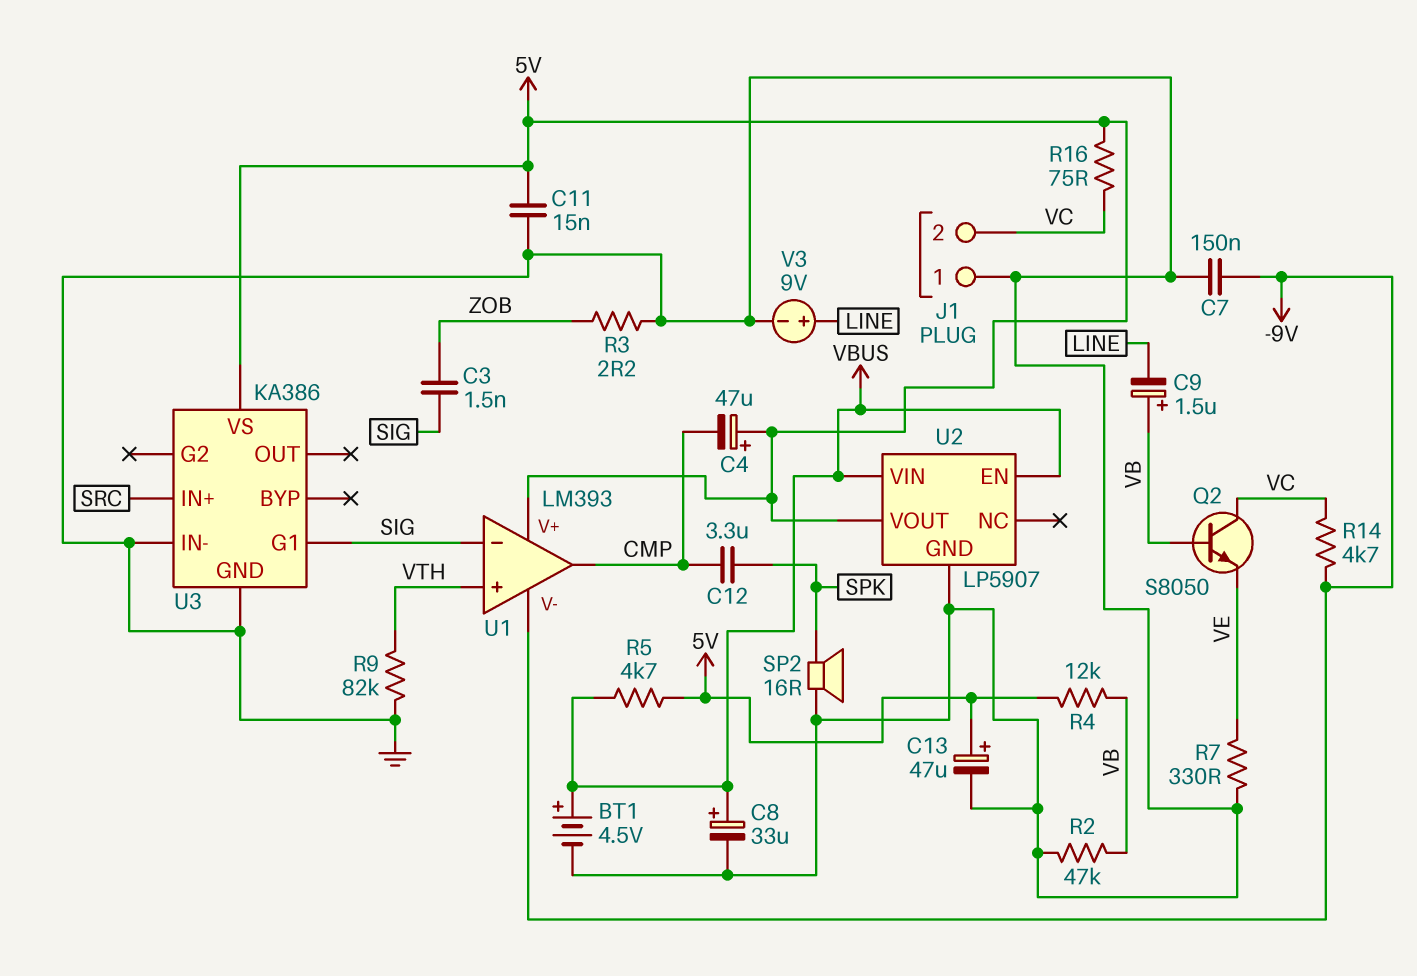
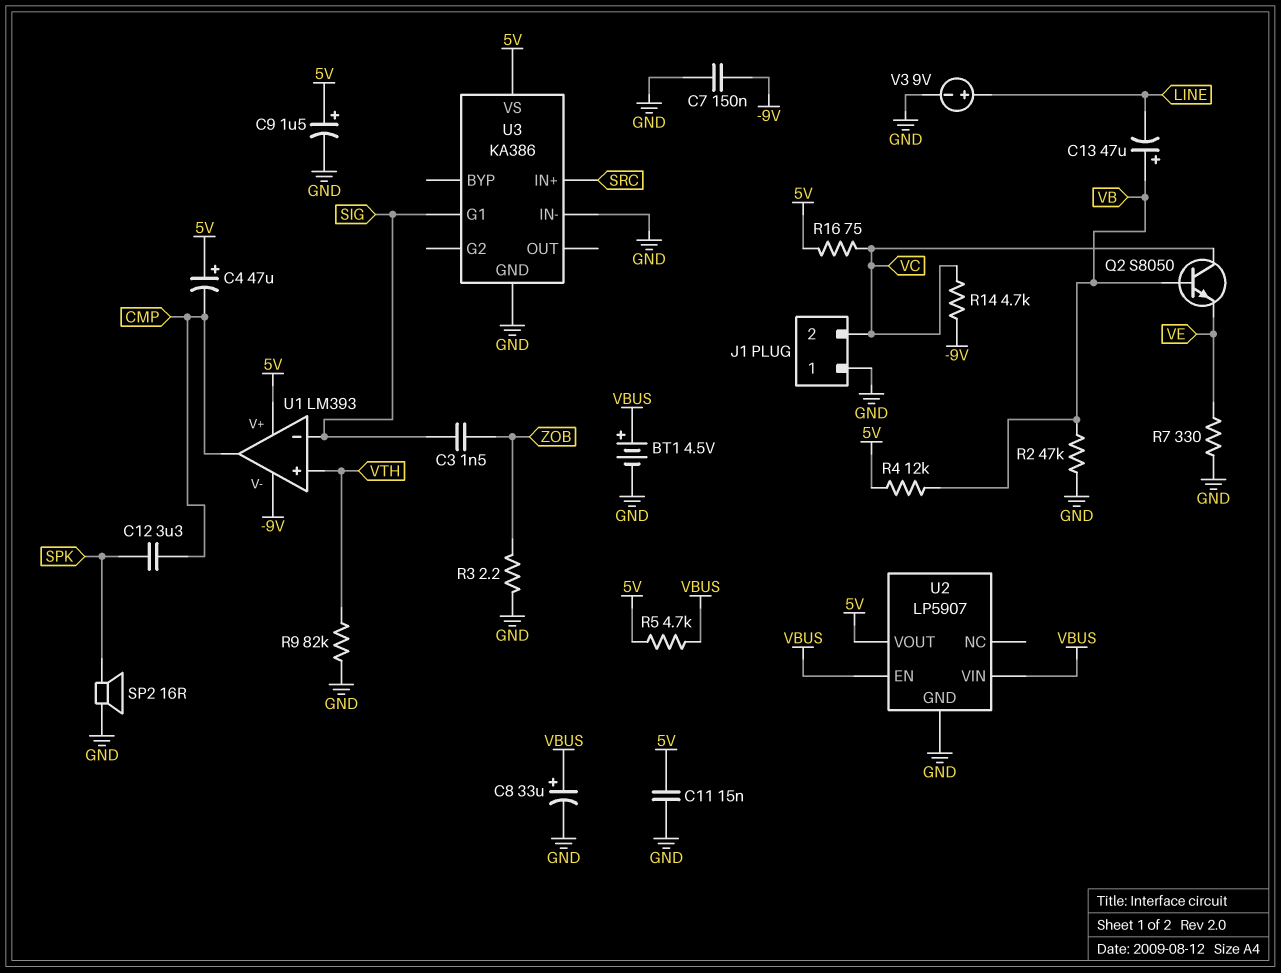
C9: 1.5uF (plus VB, minus LINE) -> 1.5uF (plus 5V, minus GND)
C13: 47uF (plus 5V, minus GND) -> 47uF (plus VB, minus LINE)

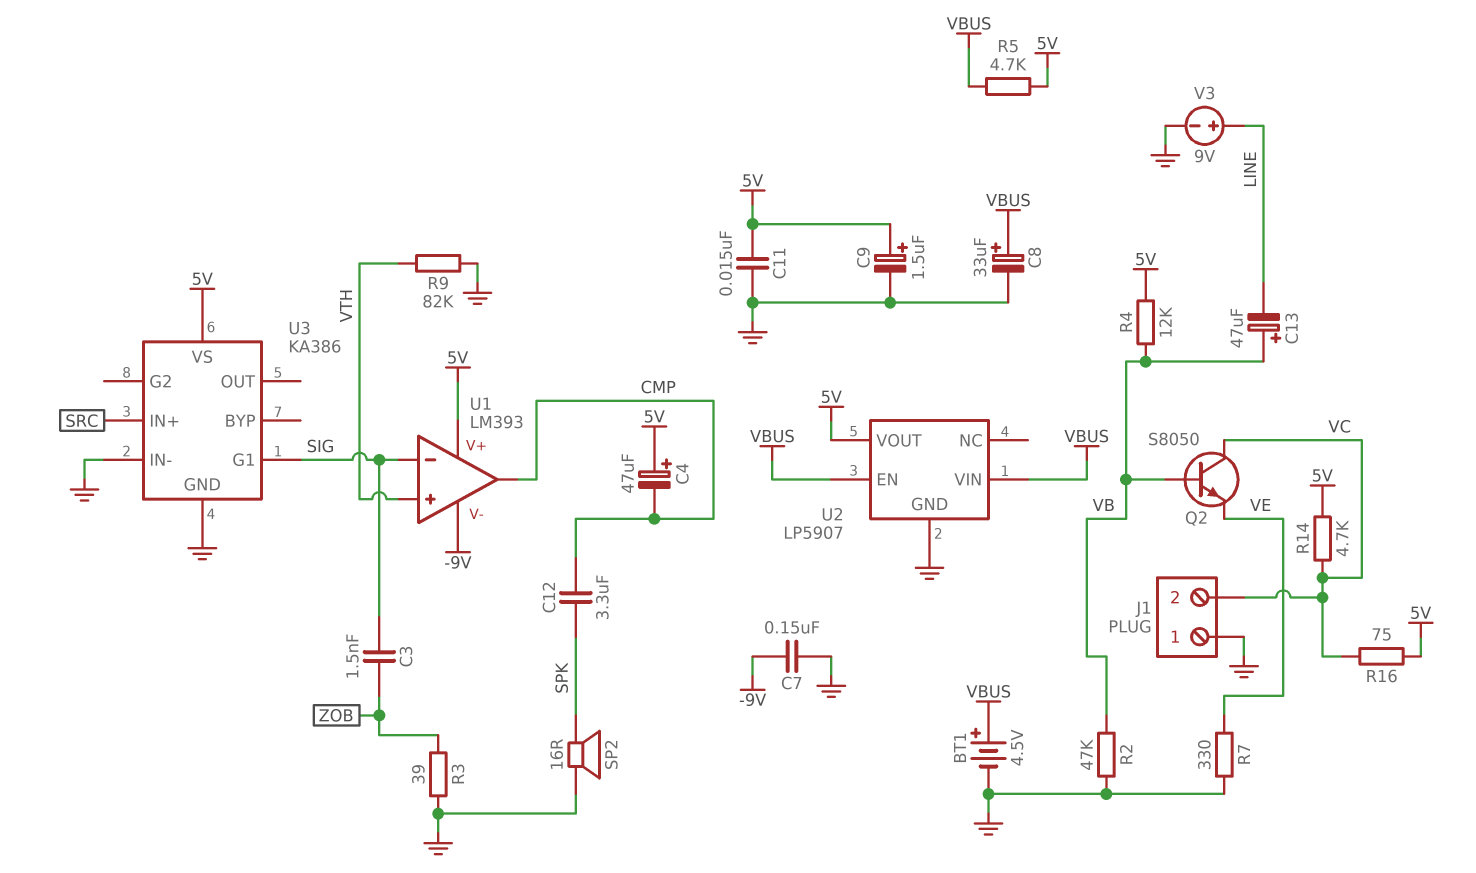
R3: 2.2 (GND, ZOB) -> 39 (GND, ZOB)
R14: 4.7k (-9V, VC) -> 4.7k (5V, VC)

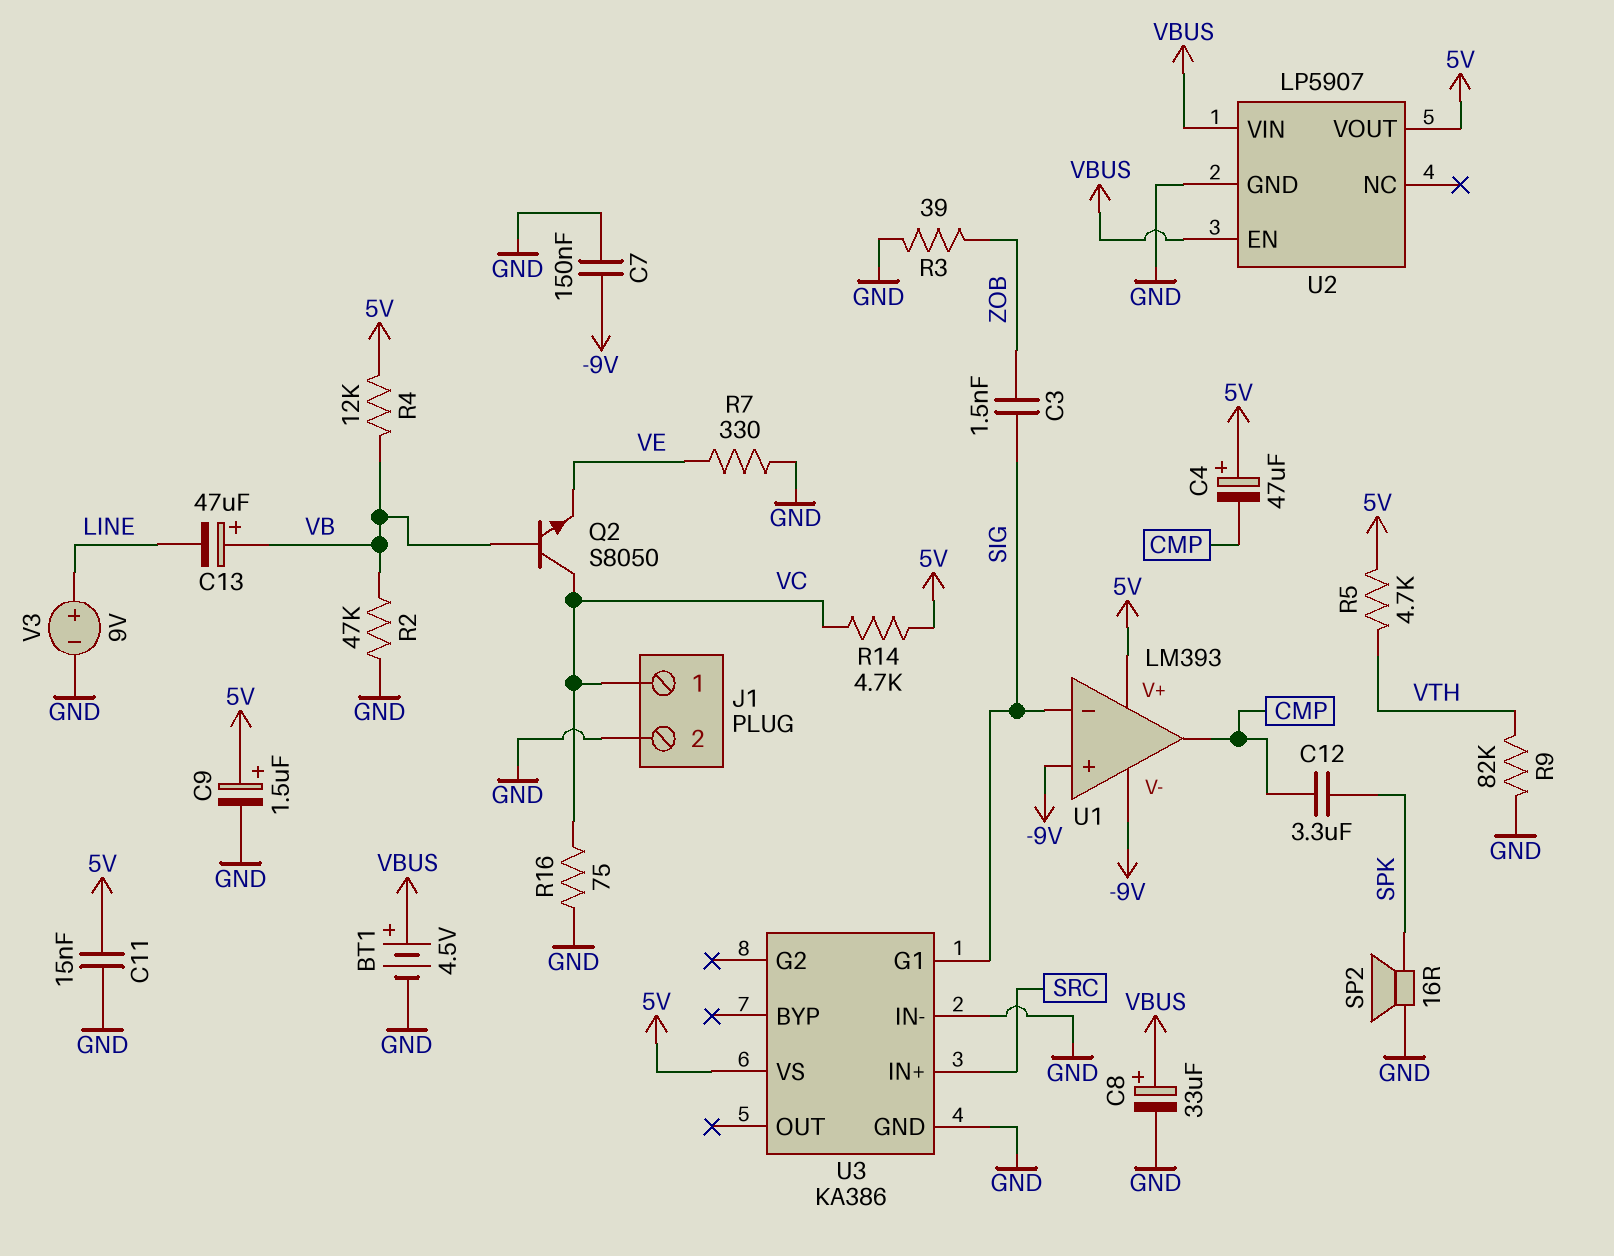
J1 pin 1: GND -> VC
J1 pin 2: VC -> GND
R5: 4.7k (5V, VBUS) -> 4.7k (5V, VTH)
R16: 75 (5V, VC) -> 75 (GND, VC)
U1 pin in+: VTH -> -9V

